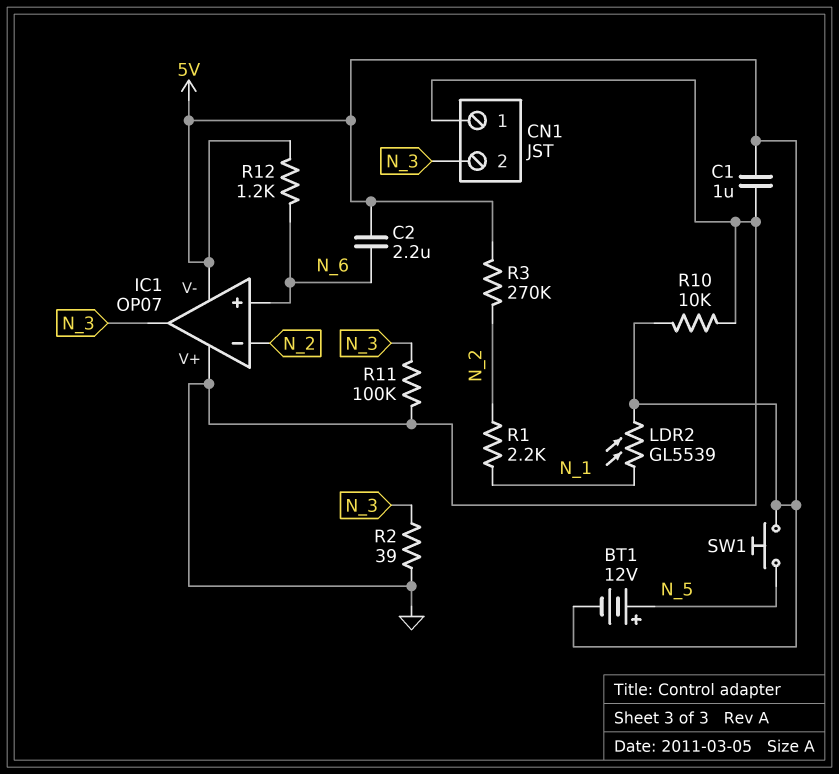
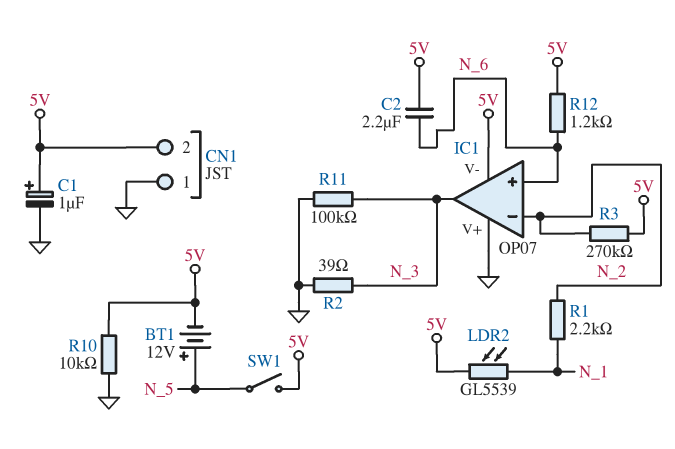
C1: 1uF (5V, GND) -> 1uF (plus 5V, minus GND)
CN1 pin 2: N_3 -> 5V
SW1: button (5V, N_5) -> switch (5V, N_5)

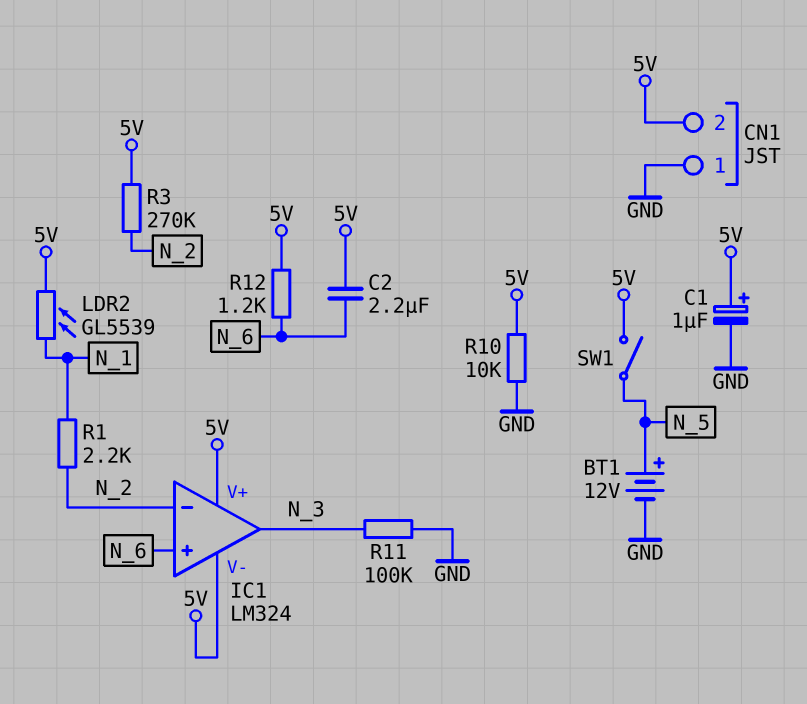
BT1: 12V (plus N_5, minus 5V) -> 12V (plus N_5, minus GND)
IC1: OP07 -> LM324
IC1 pin V+: GND -> 5V
R2: 39 (GND, N_3) -> none

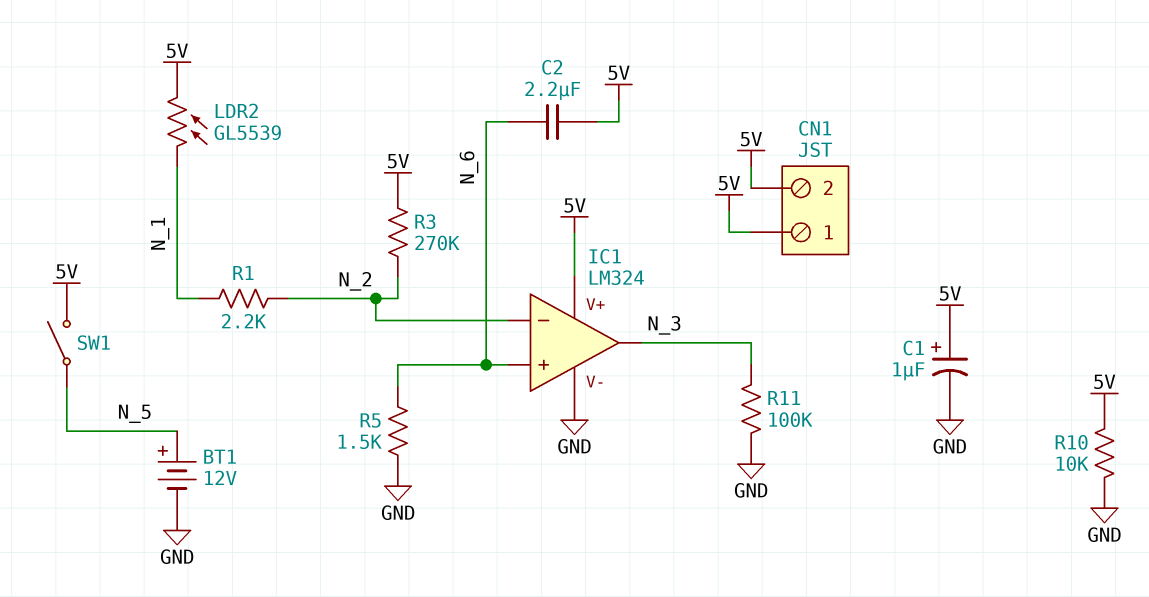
CN1 pin 1: GND -> 5V
IC1 pin V-: 5V -> GND
R5: none -> 1.5k (GND, N_6)
R12: 1.2k (5V, N_6) -> none

